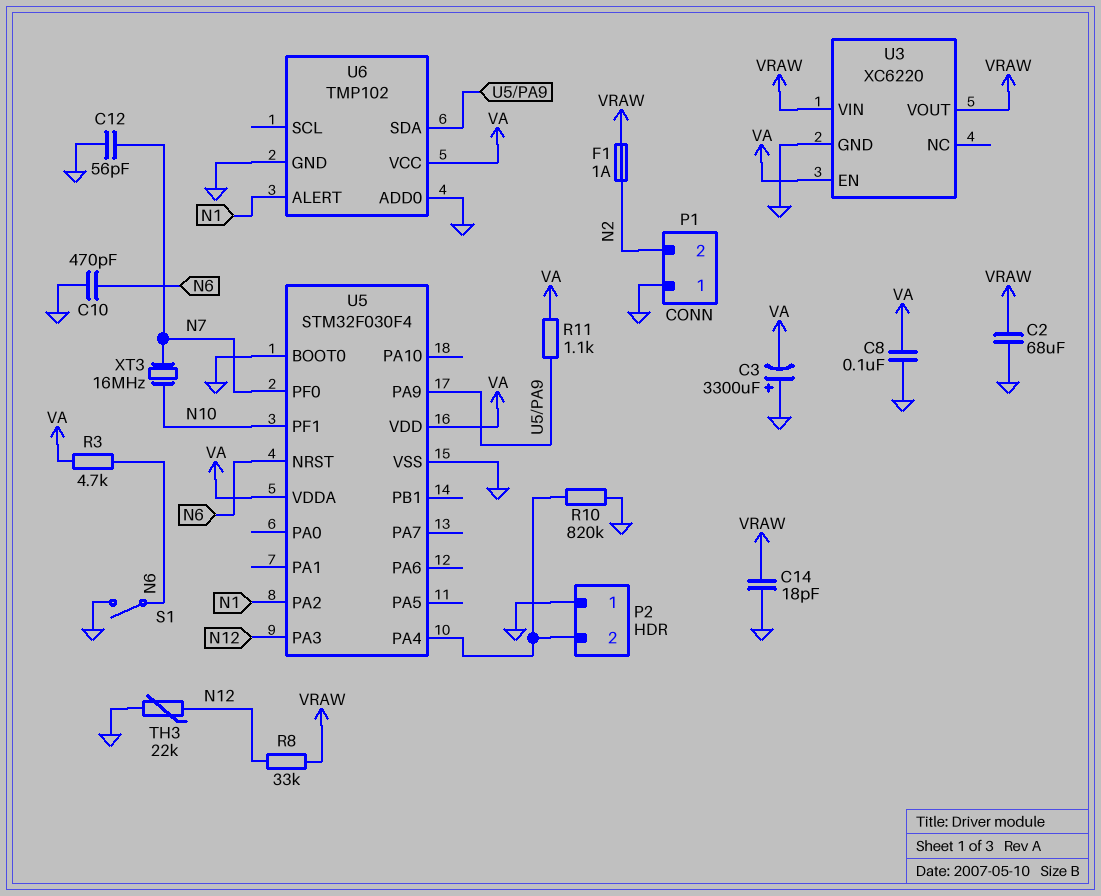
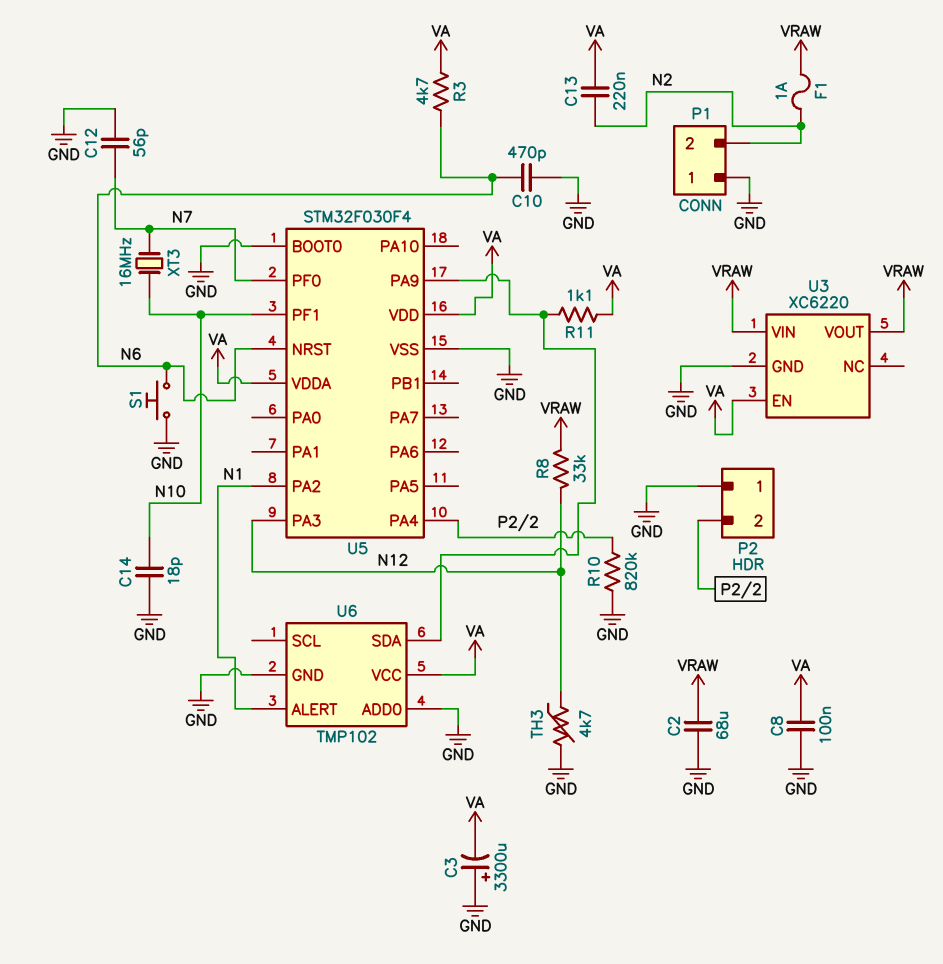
C13: none -> 220nF (N2, VA)
C14: 18pF (GND, VRAW) -> 18pF (GND, N10)
S1: switch (GND, N6) -> button (GND, N6)
TH3: 22k (GND, N12) -> 4.7k (GND, N12)

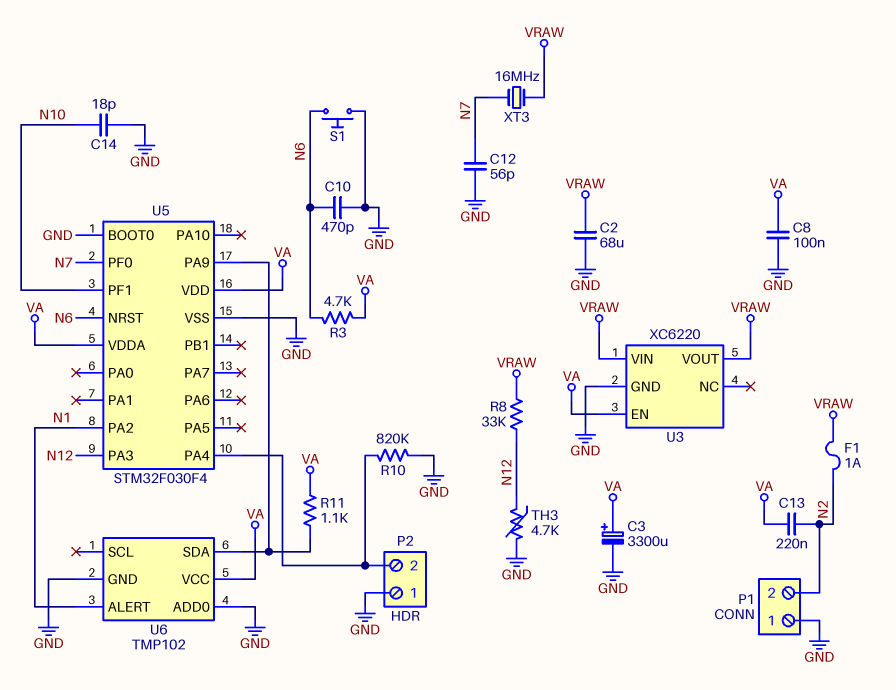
C3: 3300uF (plus GND, minus VA) -> 3300uF (plus VA, minus GND)
XT3: 16MHz (N7, N10) -> 16MHz (N7, VRAW)

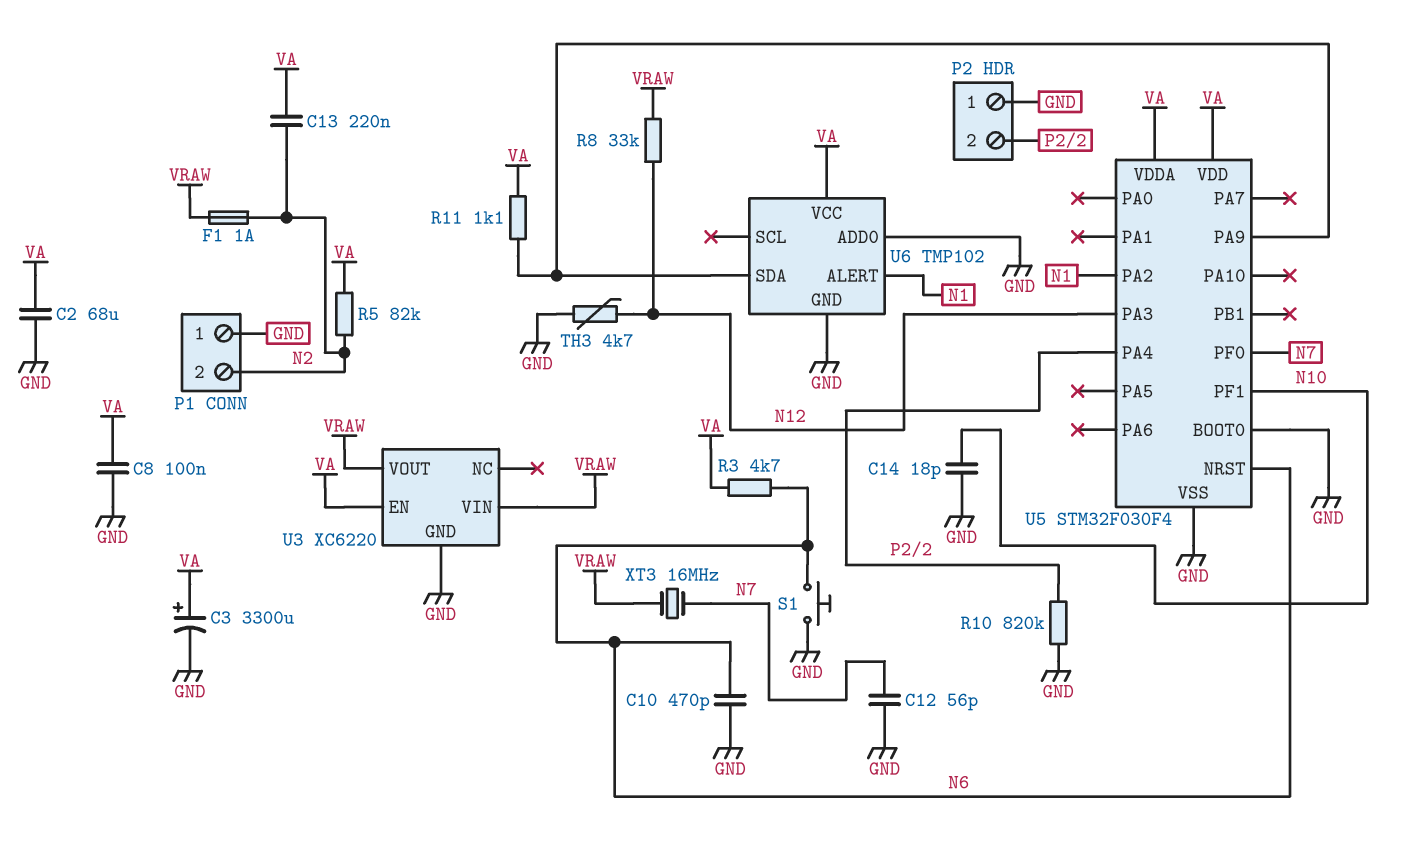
C2: 68uF (GND, VRAW) -> 68uF (GND, VA)
R5: none -> 82k (N2, VA)

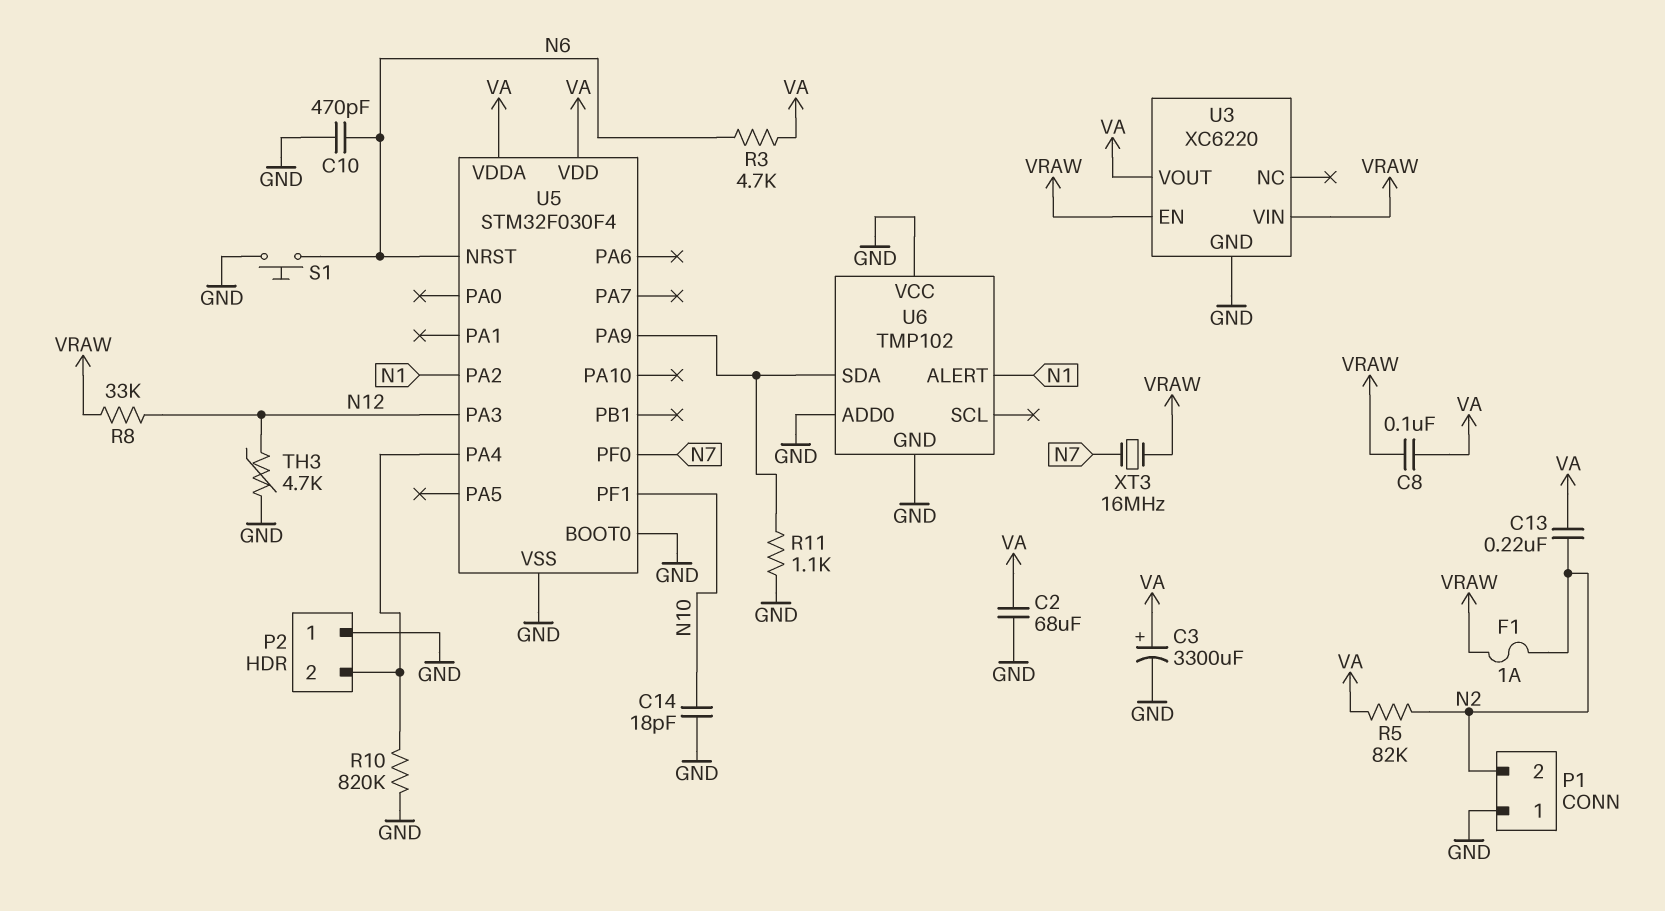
C8: 100nF (GND, VA) -> 100nF (VA, VRAW)
C12: 56pF (GND, N7) -> none
R11: 1.1k (U5/PA9, VA) -> 1.1k (GND, U5/PA9)
U3 pin EN: VA -> VRAW
U3 pin VOUT: VRAW -> VA
U6 pin VCC: VA -> GND

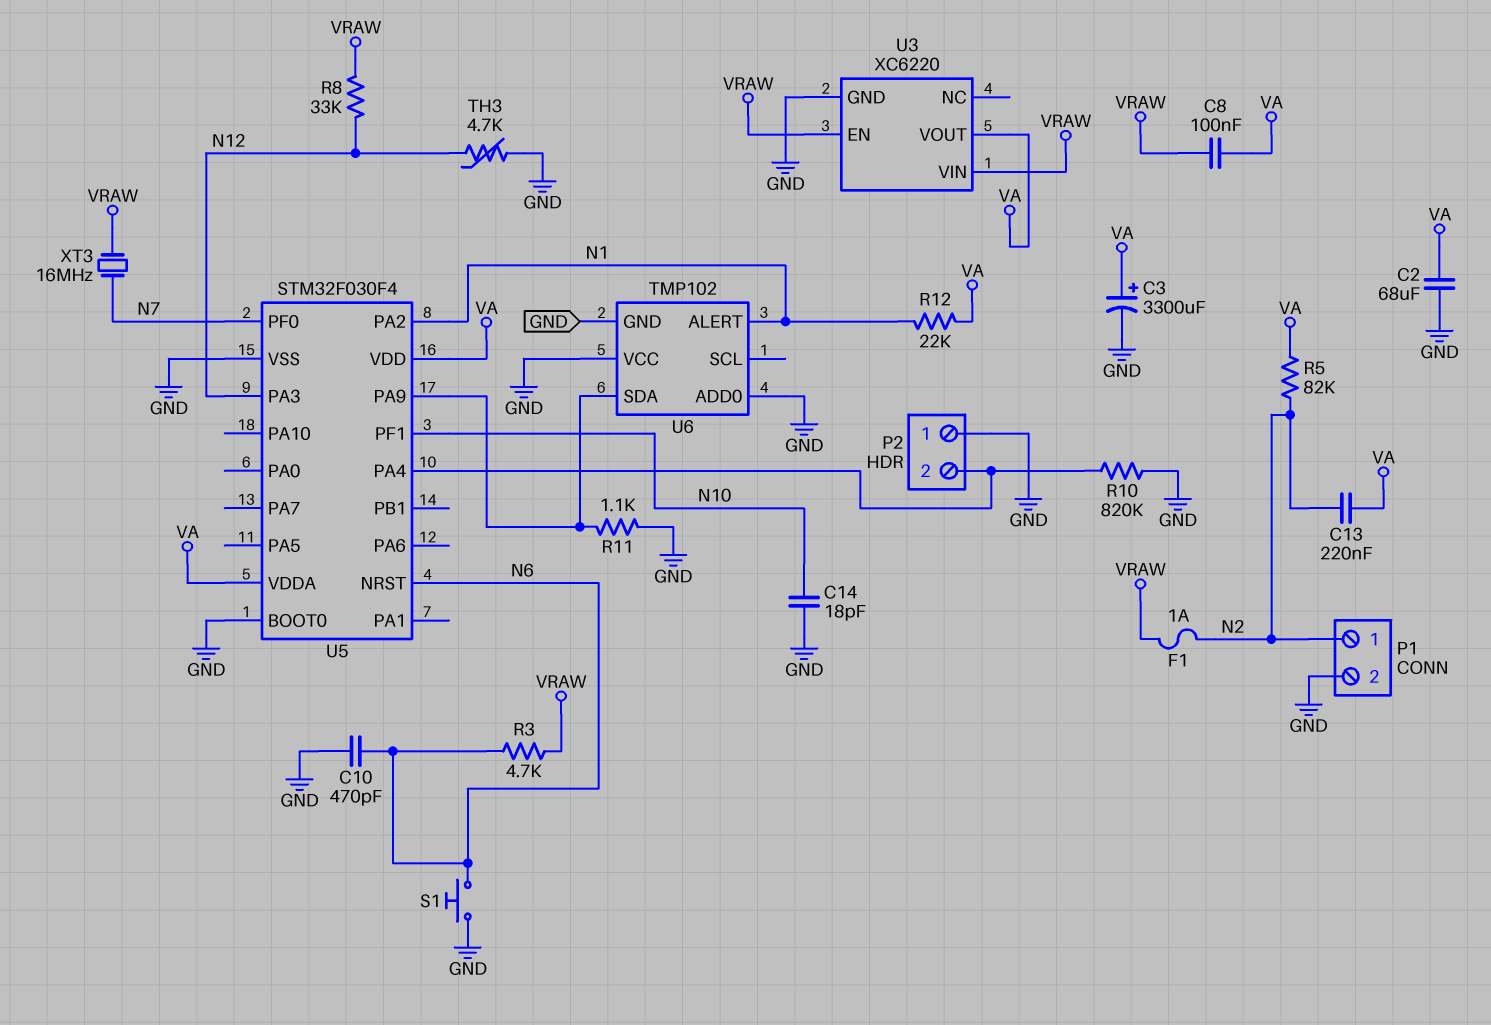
P1 pin 1: GND -> N2
P1 pin 2: N2 -> GND
R3: 4.7k (N6, VA) -> 4.7k (N6, VRAW)
R12: none -> 22k (N1, VA)

